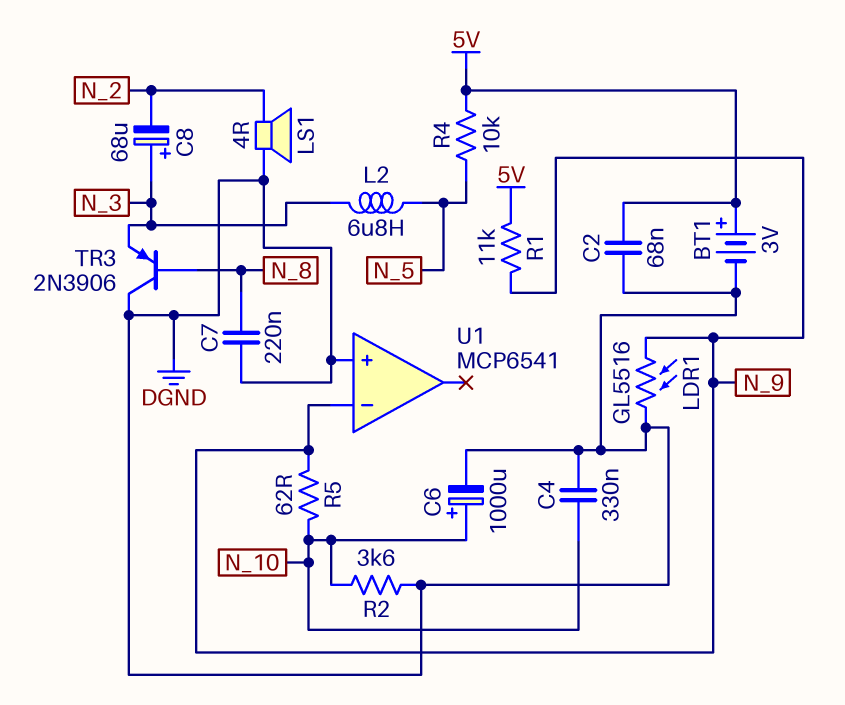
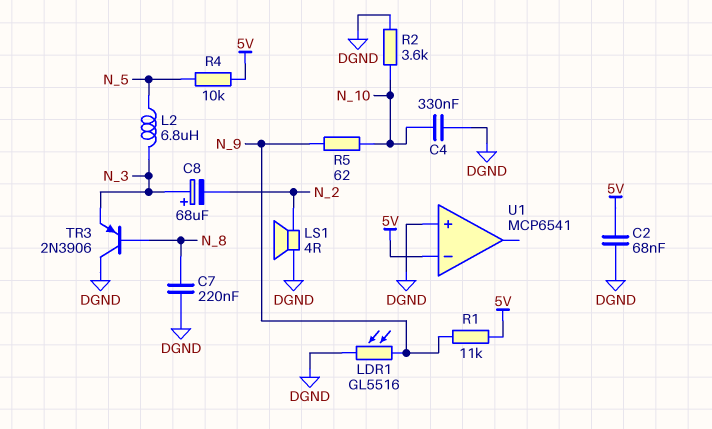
BT1: 3V (plus 5V, minus DGND) -> none
C6: 1000uF (plus N_10, minus DGND) -> none
U1 pin in-: N_9 -> 5V

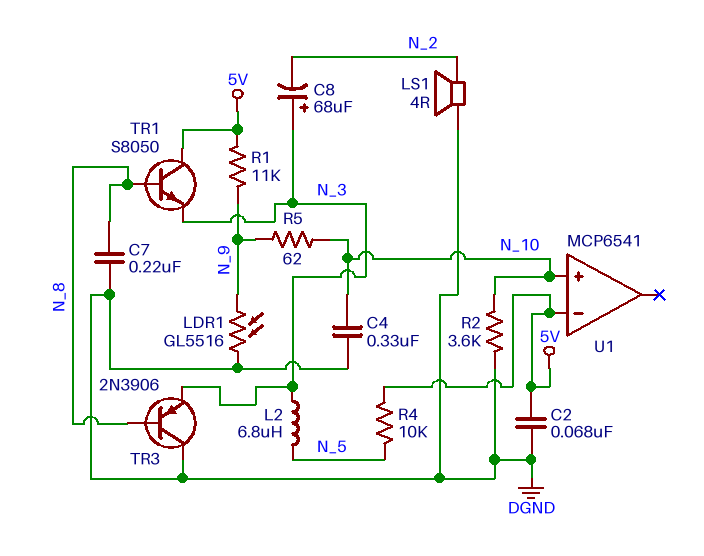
TR1: none -> NPN S8050 (B N_8, C 5V, E N_3)
U1 pin in+: DGND -> N_10

